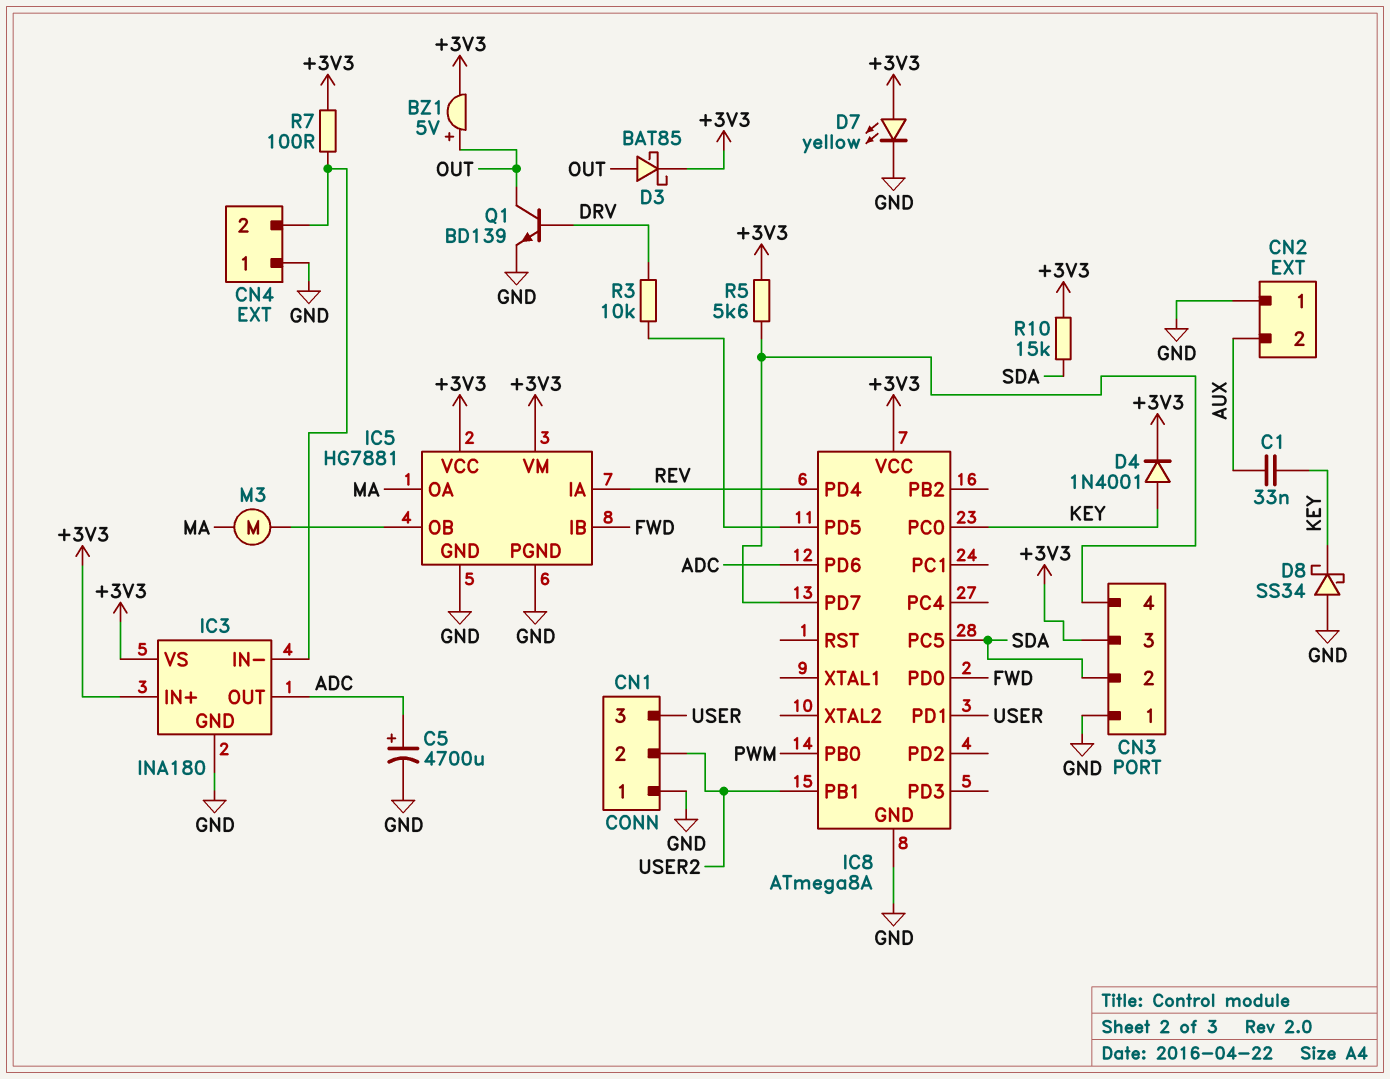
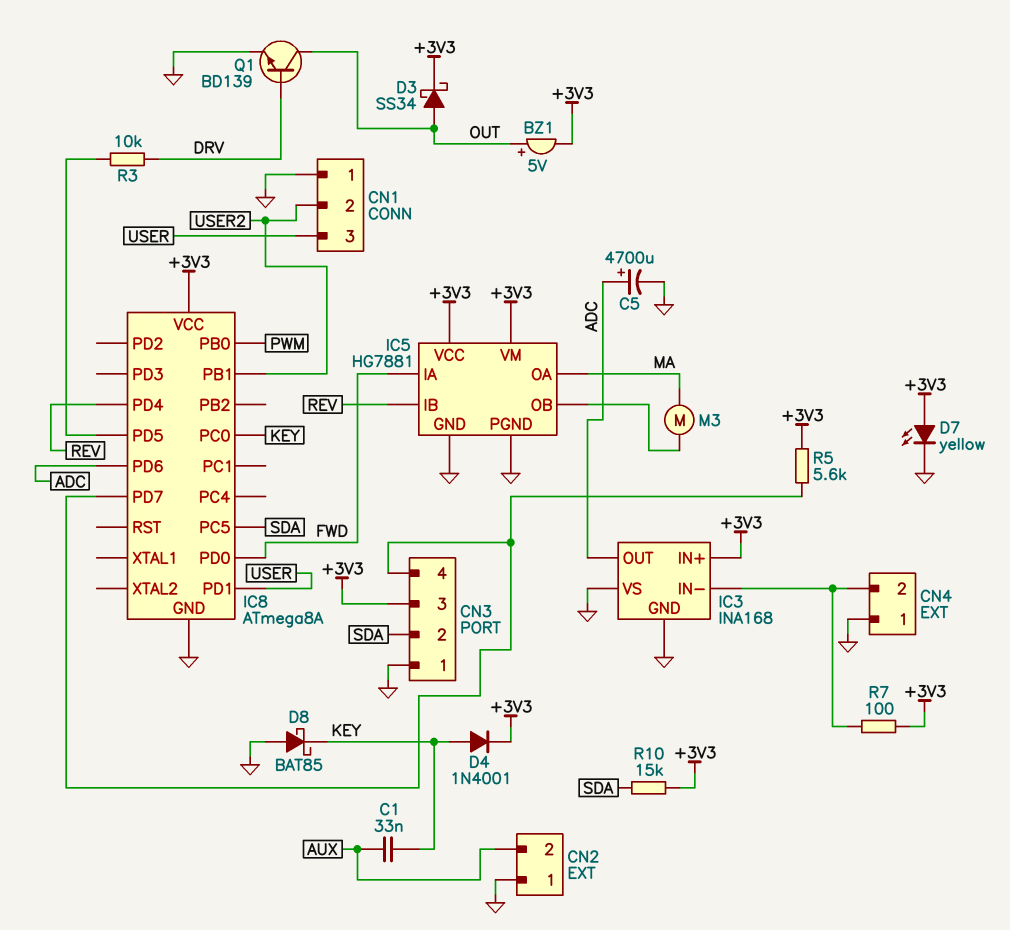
D3: schottky BAT85 (A OUT, K +3V3) -> schottky SS34 (A OUT, K +3V3)
D8: schottky SS34 (A GND, K KEY) -> schottky BAT85 (A GND, K KEY)
IC3: INA180 -> INA168
IC3 pin VS: +3V3 -> GND
IC5 pin IA: REV -> FWD
IC5 pin IB: FWD -> REV

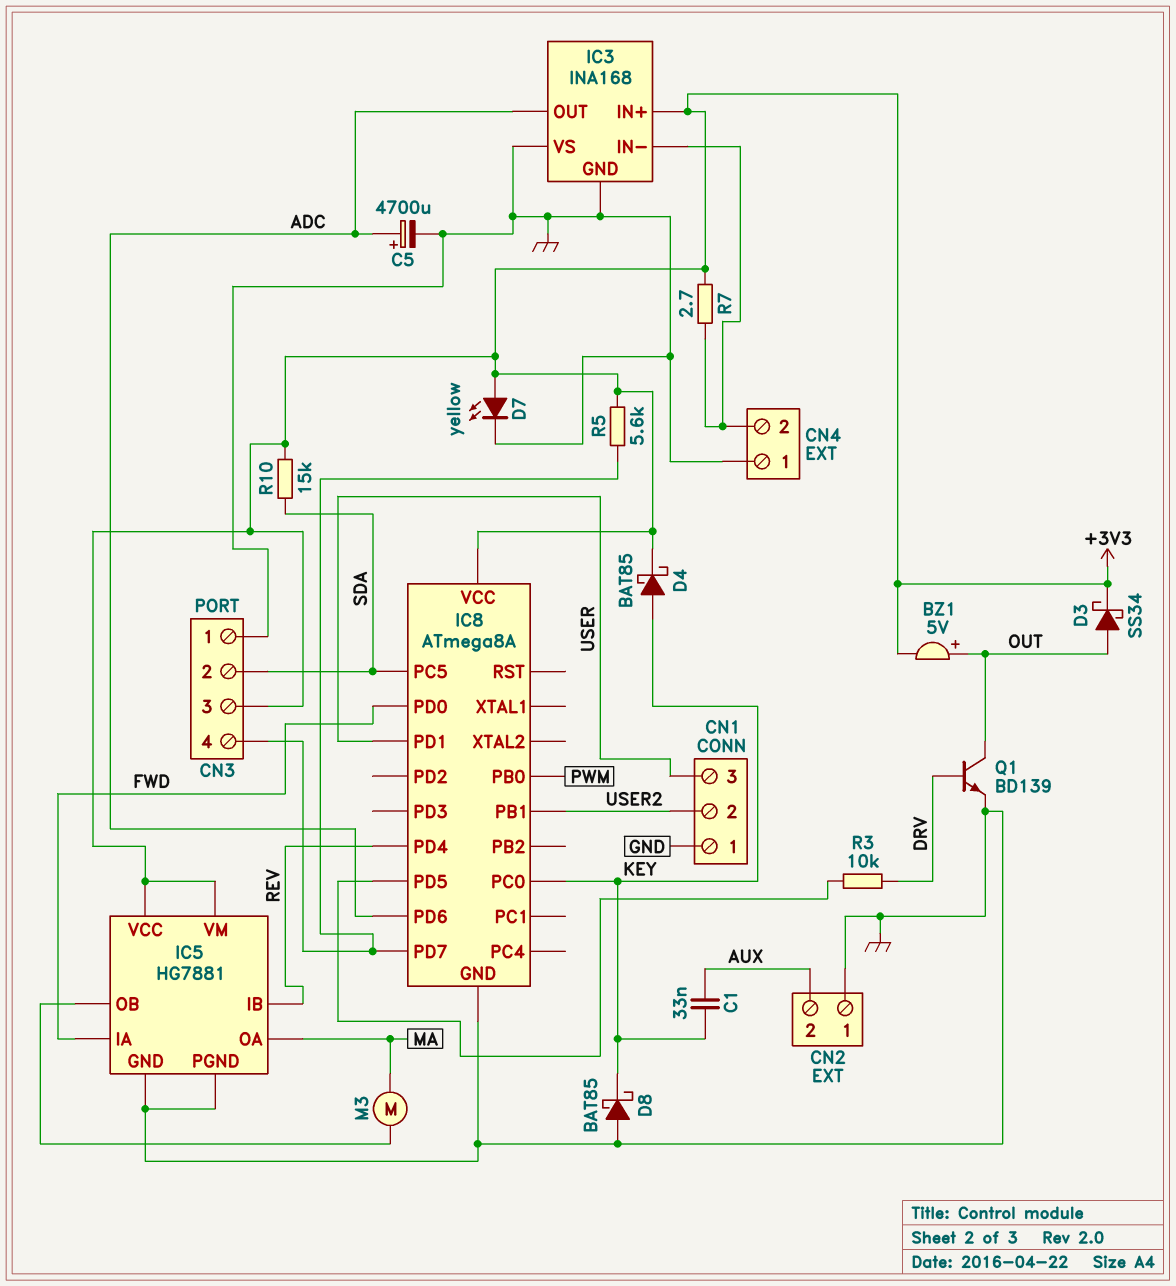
D4: diode 1N4001 (A KEY, K +3V3) -> schottky BAT85 (A KEY, K +3V3)
R7: 100 (+3V3, CN4/2) -> 2.7 (+3V3, CN4/2)

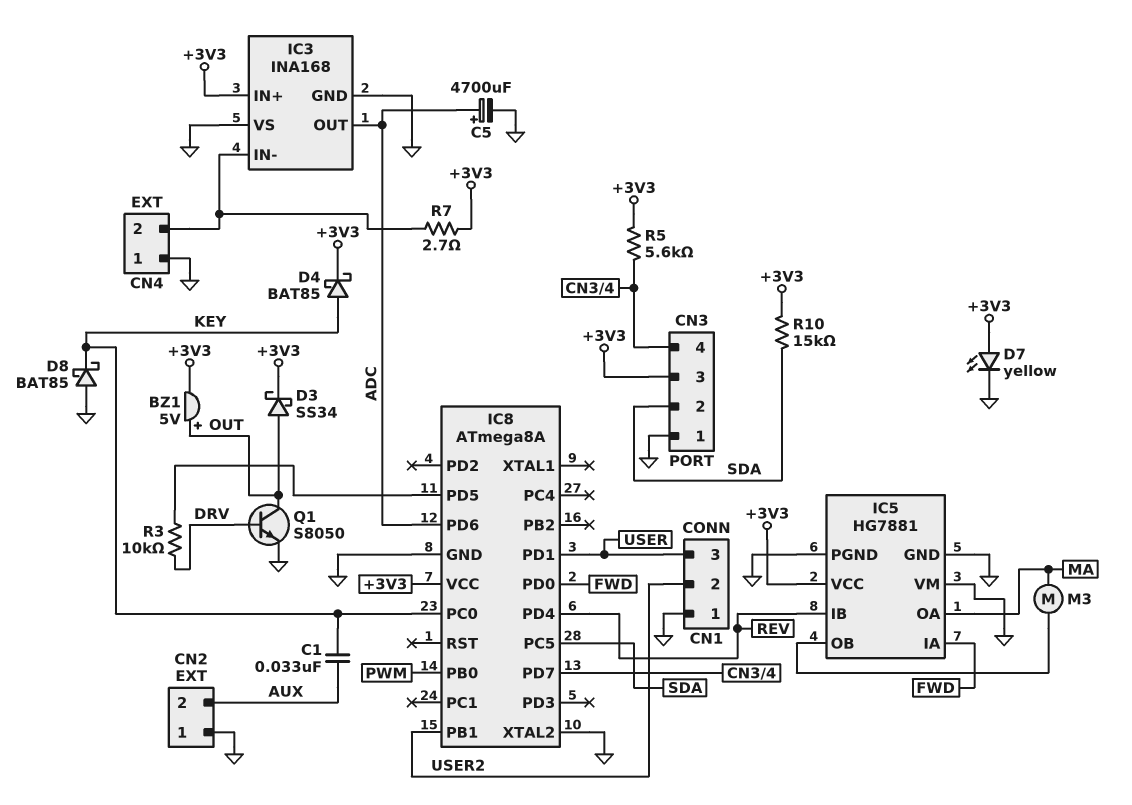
IC5 pin VM: +3V3 -> GND
IC8 pin XTAL2: none -> GND
Q1: NPN BD139 (B DRV, C OUT, E GND) -> NPN S8050 (B DRV, C OUT, E GND)

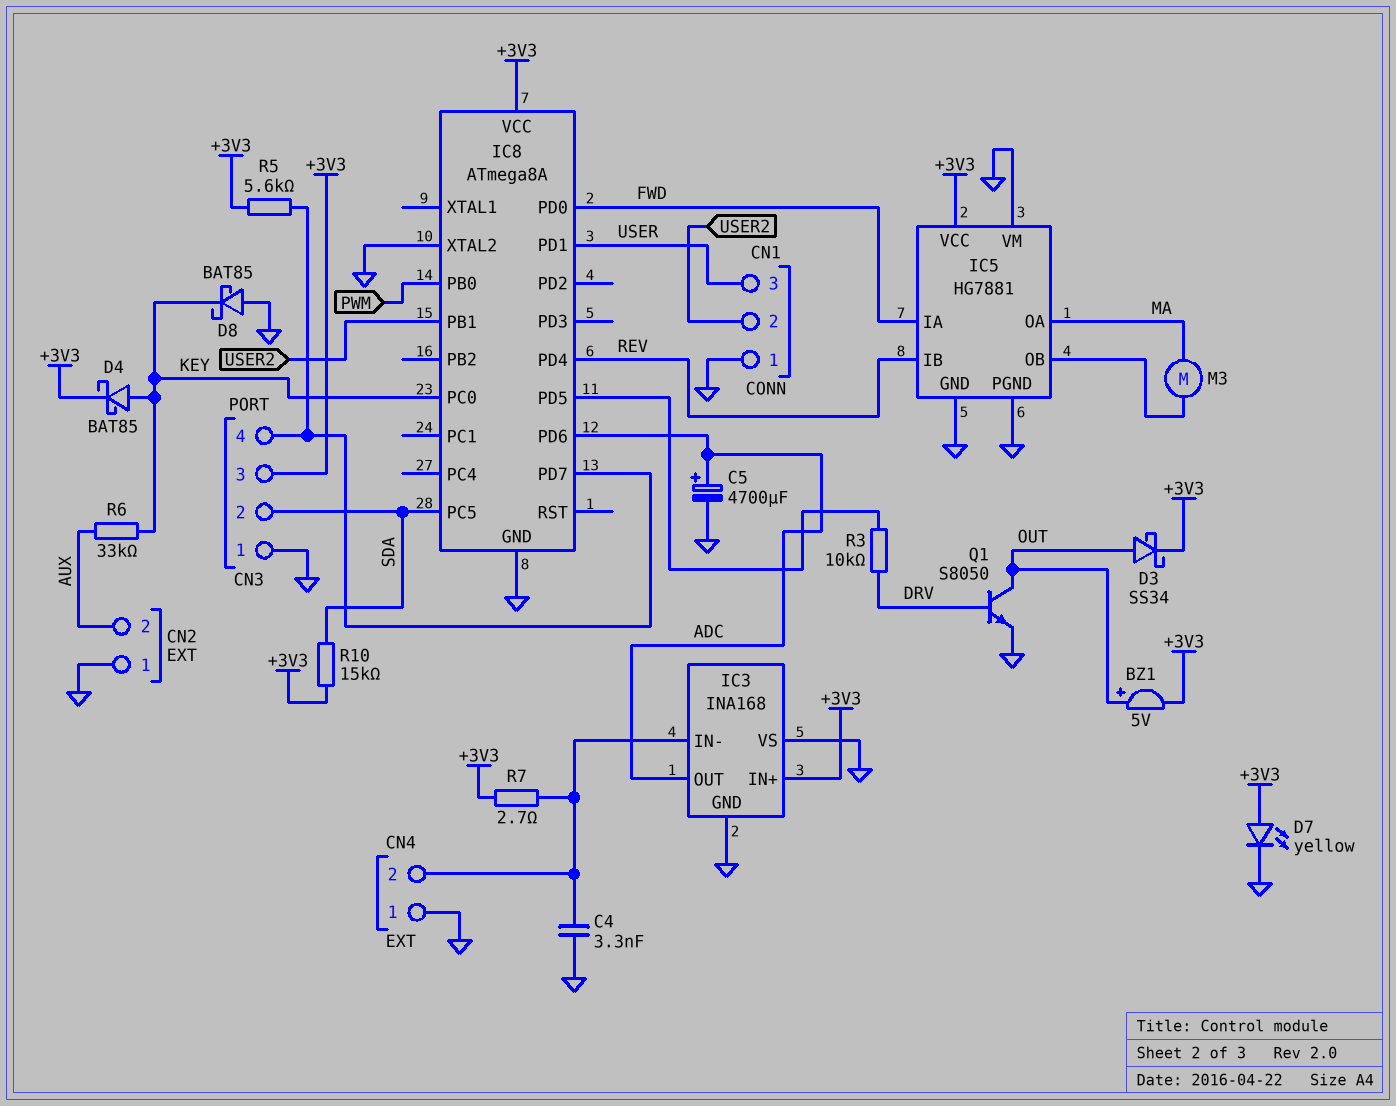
C1: 33nF (AUX, KEY) -> none
C4: none -> 3.3nF (CN4/2, GND)
R6: none -> 33k (AUX, KEY)

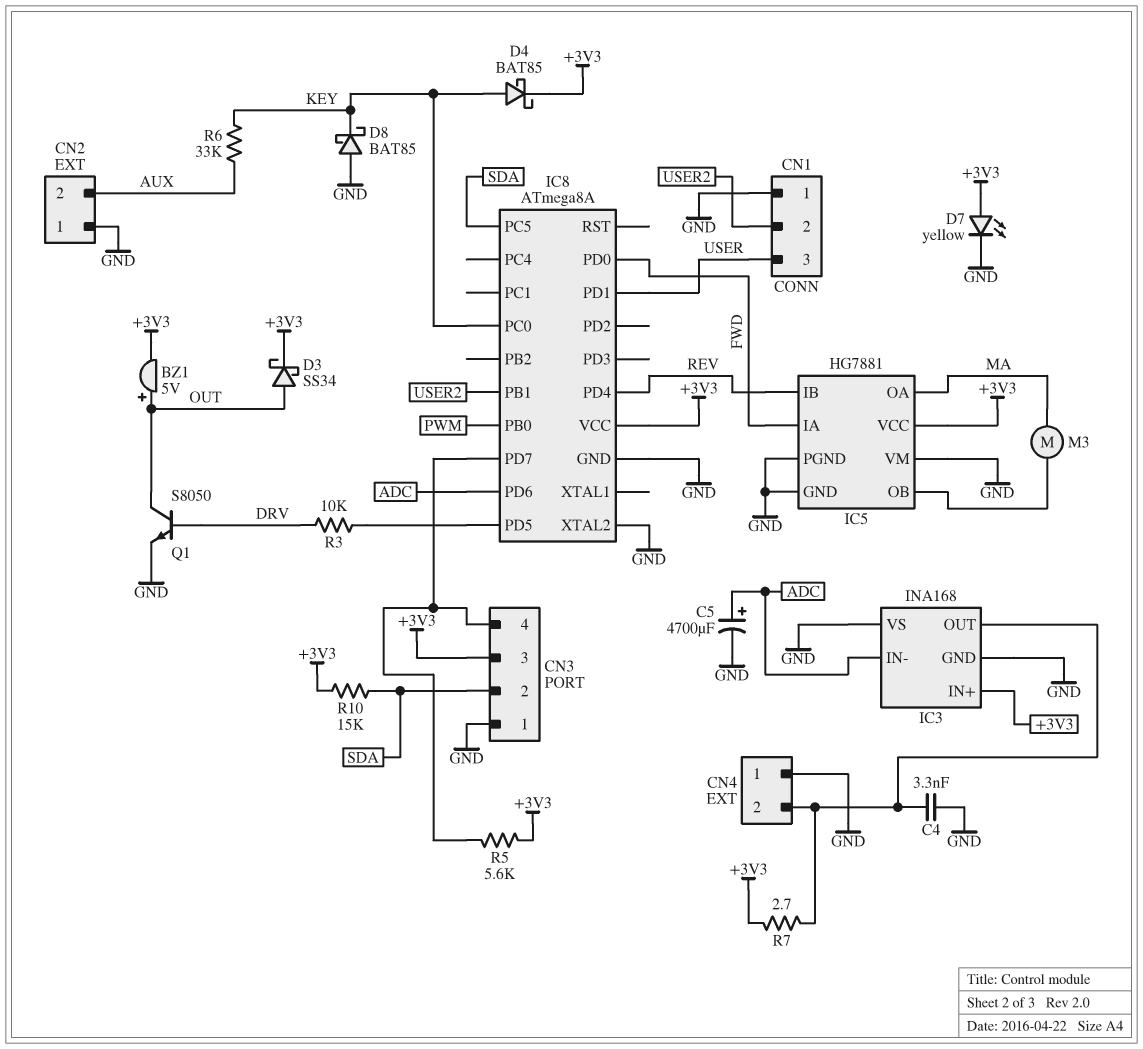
IC3 pin IN-: CN4/2 -> ADC
IC3 pin OUT: ADC -> CN4/2

